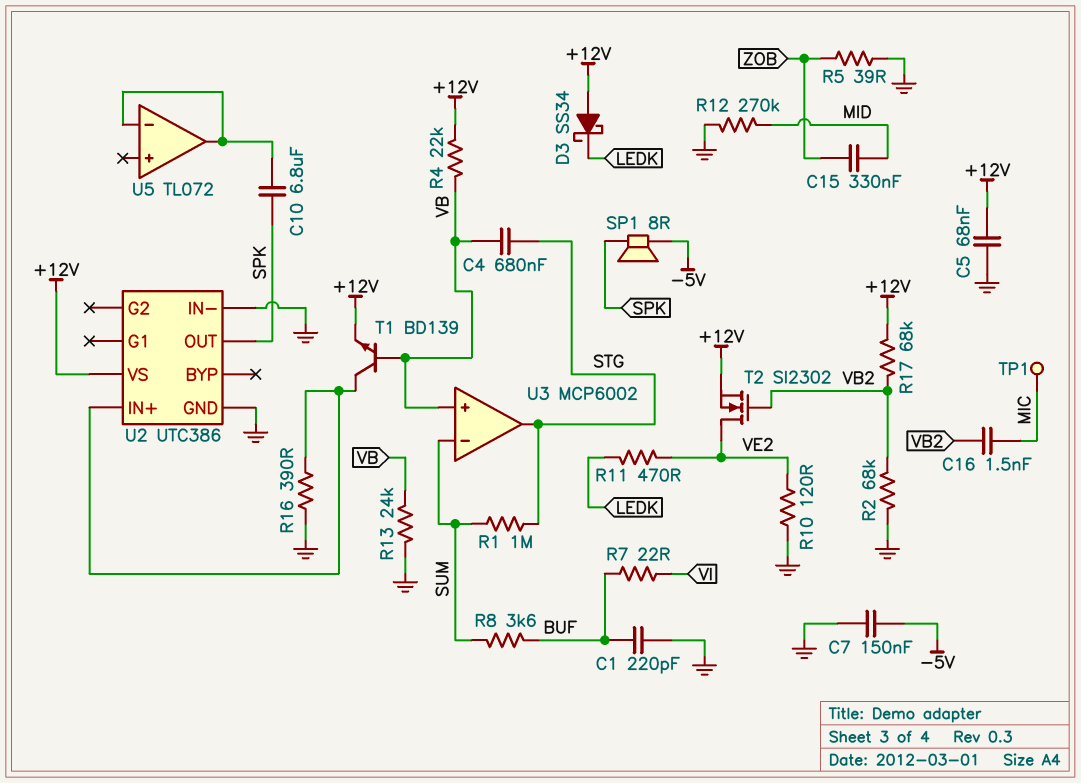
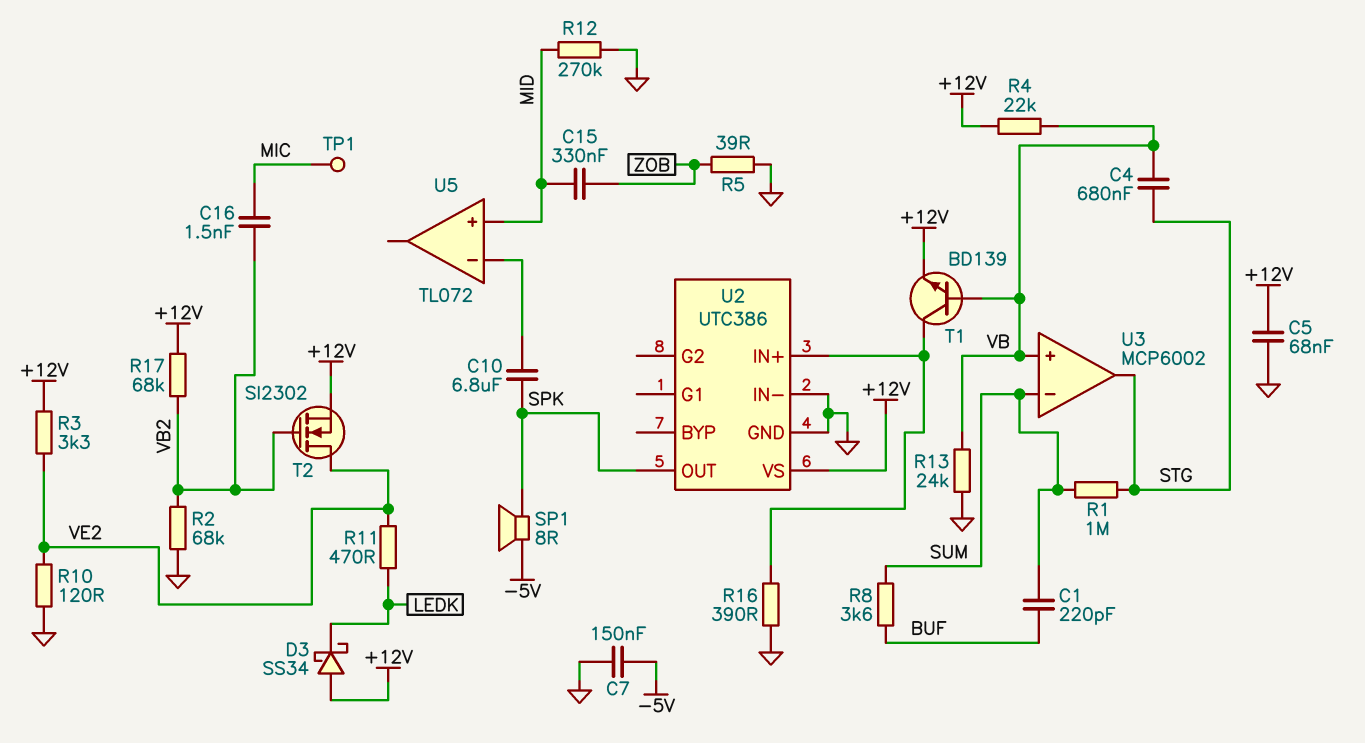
C1: 220pF (BUF, GND) -> 220pF (BUF, SUM)
R3: none -> 3.3k (+12V, VE2)
R7: 22 (BUF, VI) -> none
U5 pin in+: none -> MID
U5 pin out: U5/in- -> none

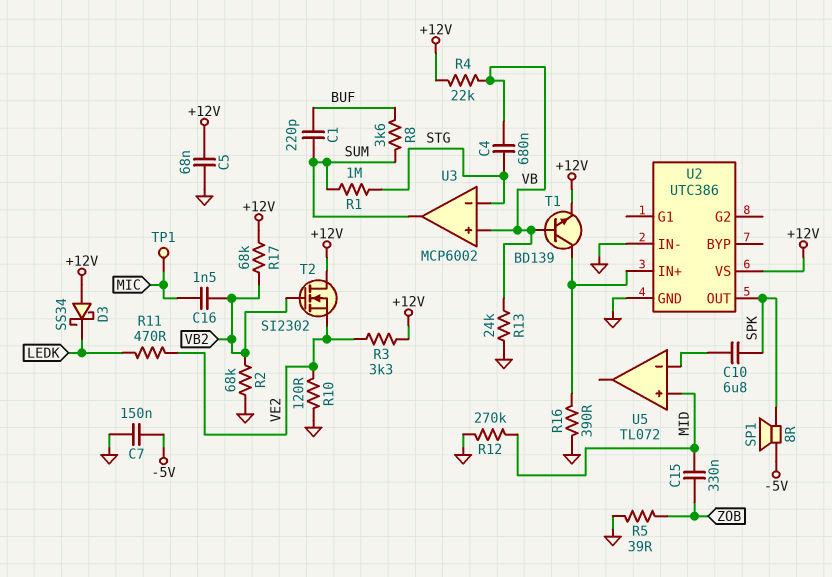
T2: NMOS SI2302 (G VB2, D VE2, S +12V) -> NMOS SI2302 (G VB2, D +12V, S VE2)
U3 pin in-: SUM -> STG
U3 pin out: STG -> SUM

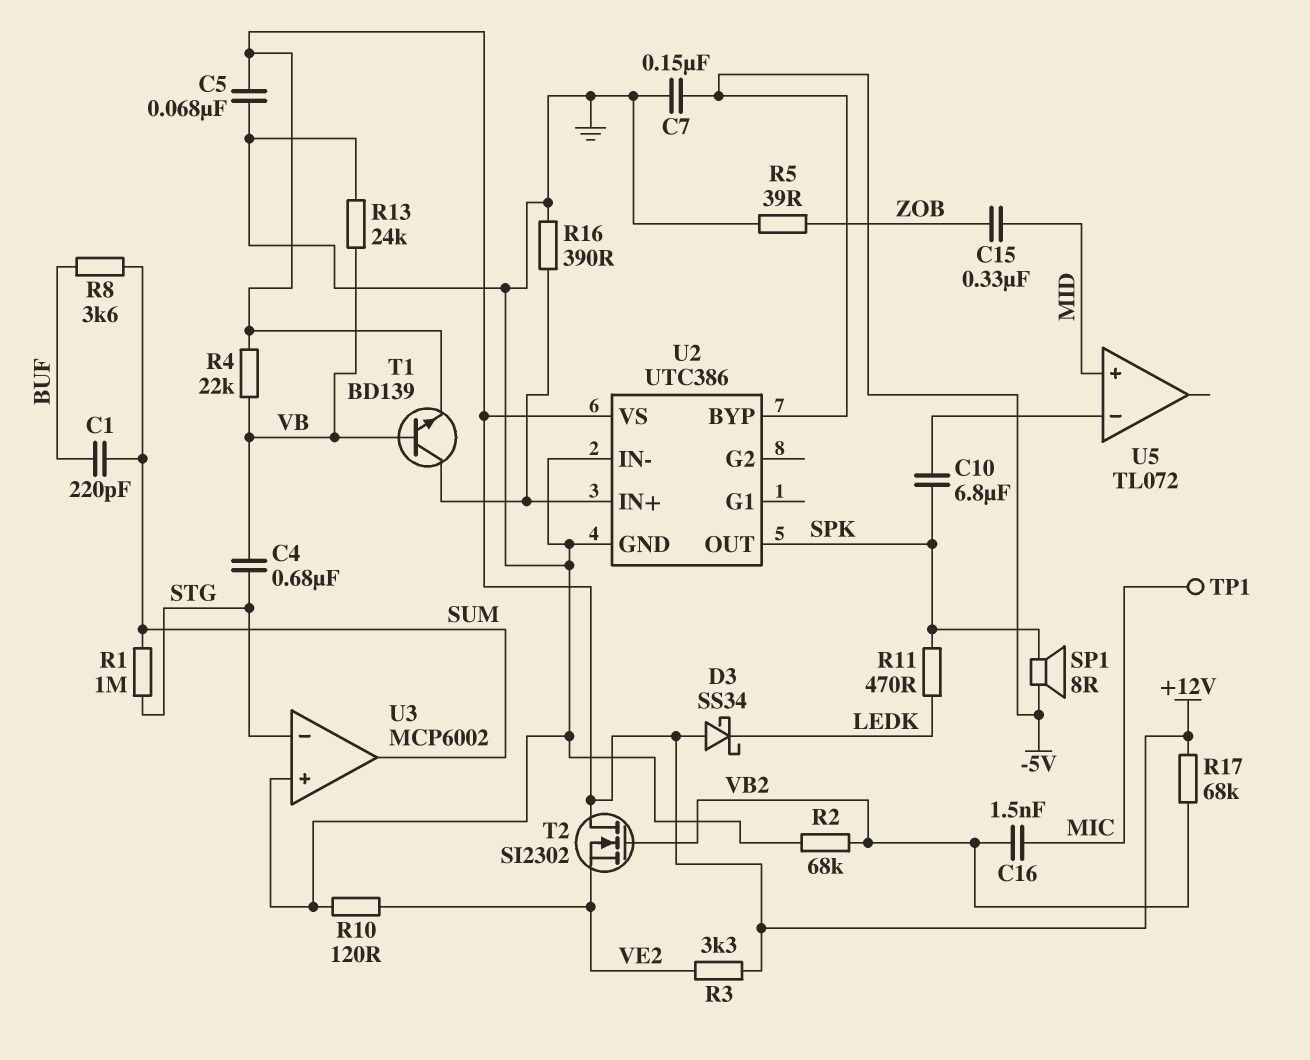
R11: 470 (LEDK, VE2) -> 470 (LEDK, SPK)
R12: 270k (GND, MID) -> none
U2 pin BYP: none -> -5V
U3 pin in+: VB -> GND

